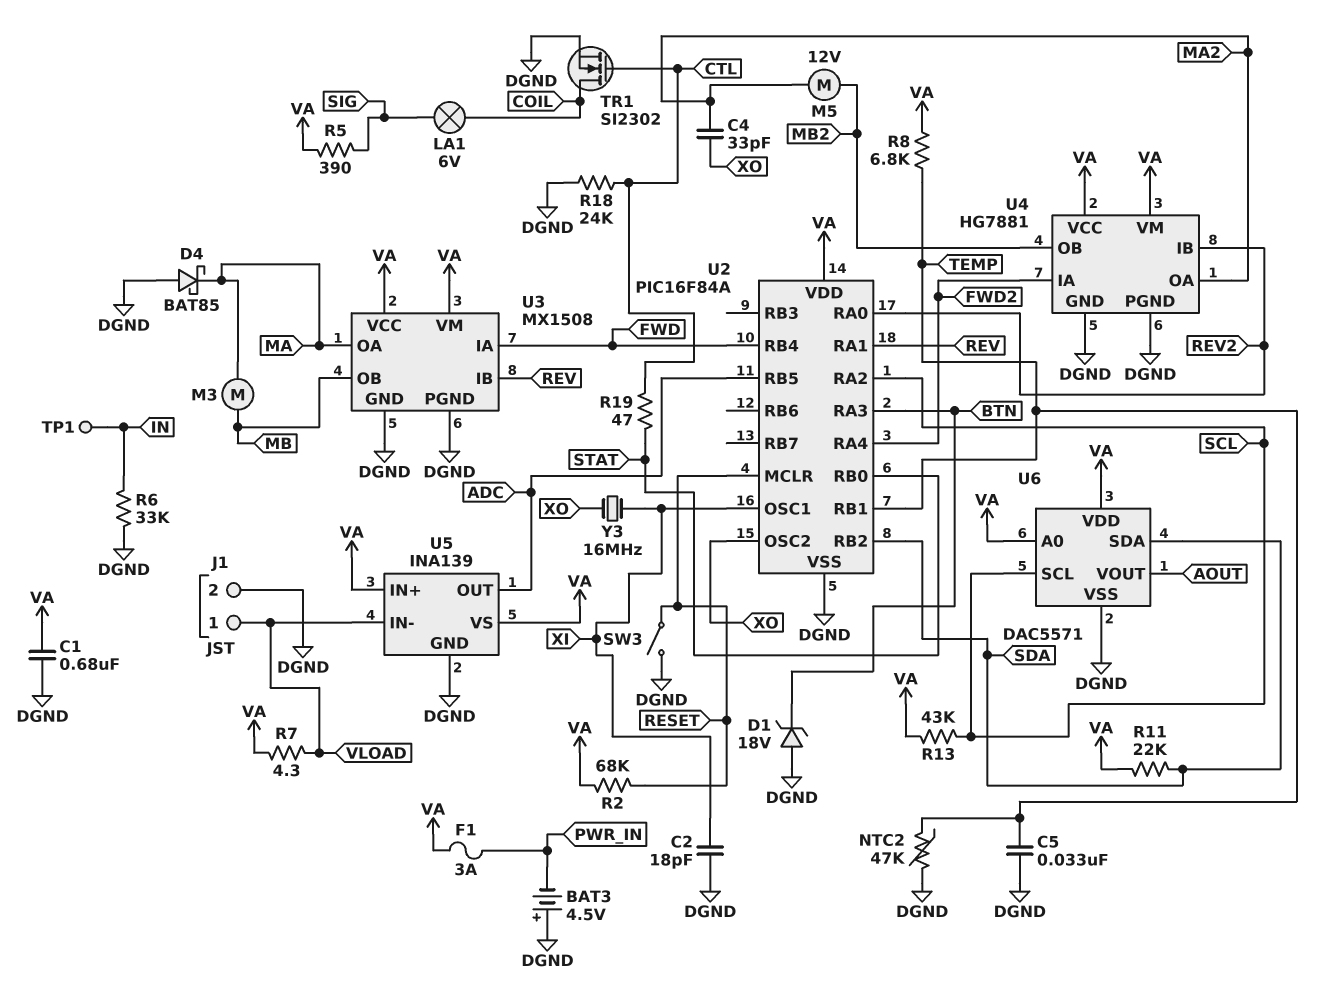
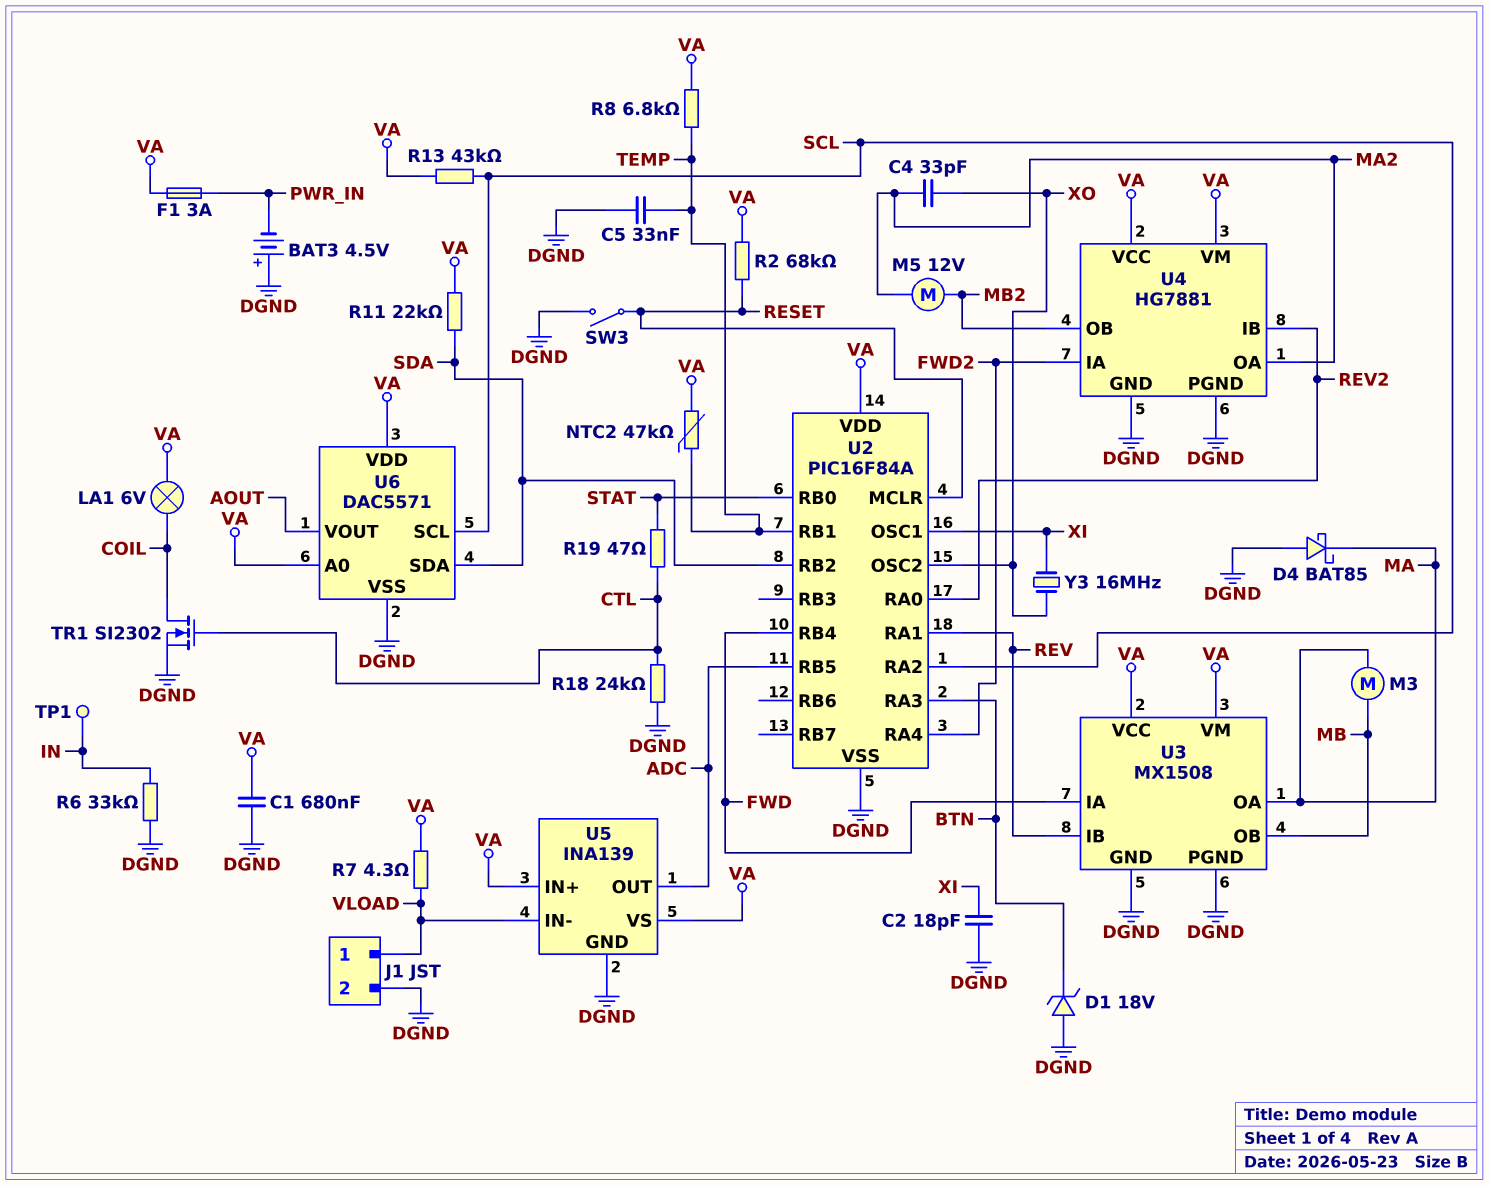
LA1: lamp 6V (COIL, SIG) -> lamp 6V (COIL, VA)
NTC2: 47k (DGND, TEMP) -> 47k (TEMP, VA)
R5: 390 (SIG, VA) -> none

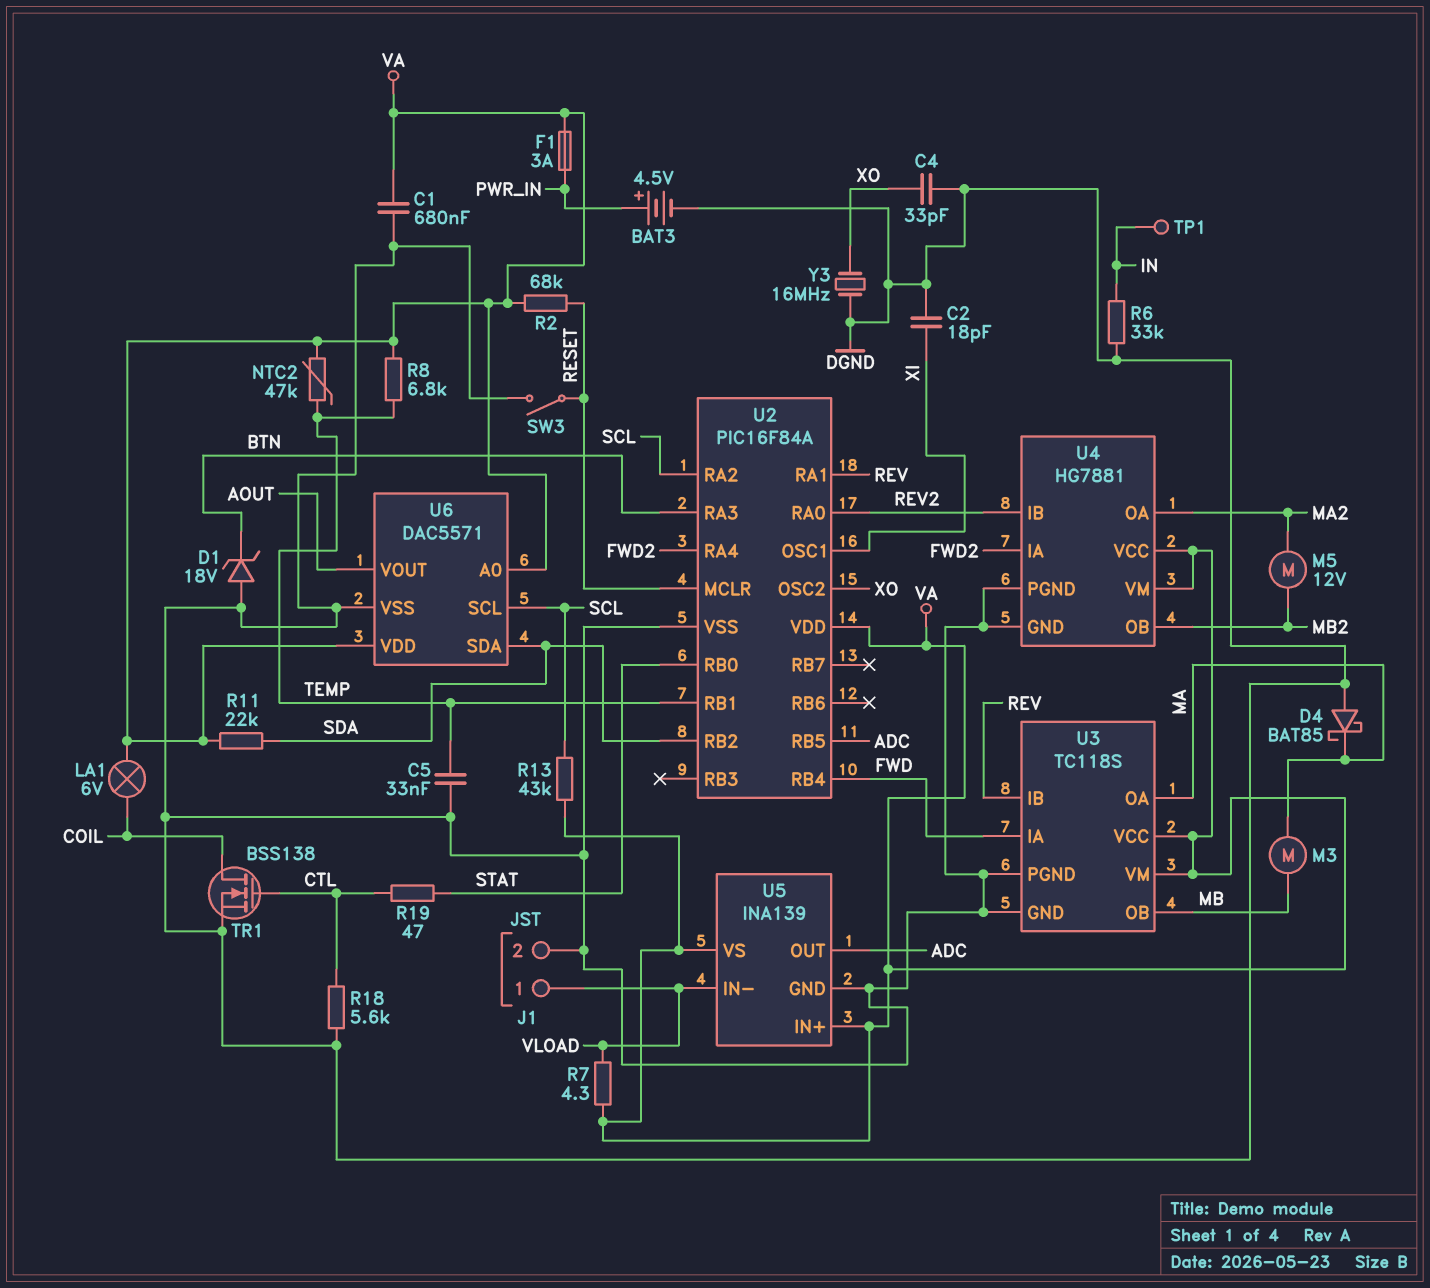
BAT3: 4.5V (plus DGND, minus PWR_IN) -> 4.5V (plus PWR_IN, minus DGND)
C4: 33pF (MA2, XO) -> 33pF (DGND, XO)
R18: 24k (CTL, DGND) -> 5.6k (CTL, DGND)
TR1: NMOS SI2302 (G CTL, D COIL, S DGND) -> NMOS BSS138 (G CTL, D COIL, S DGND)
U3: MX1508 -> TC118S
Y3: 16MHz (XI, XO) -> 16MHz (DGND, XO)

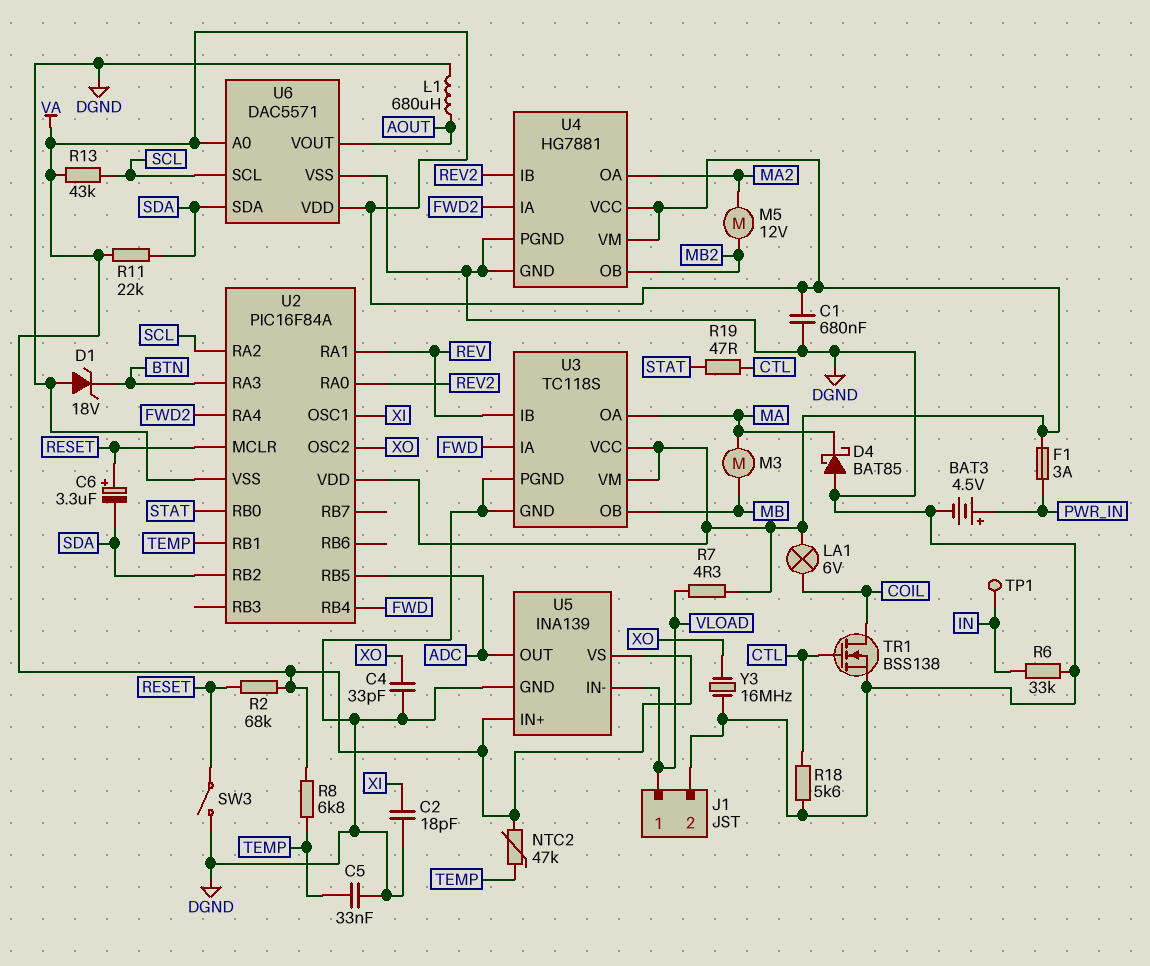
C6: none -> 3.3uF (plus RESET, minus SDA)
L1: none -> 680uH (AOUT, DGND)

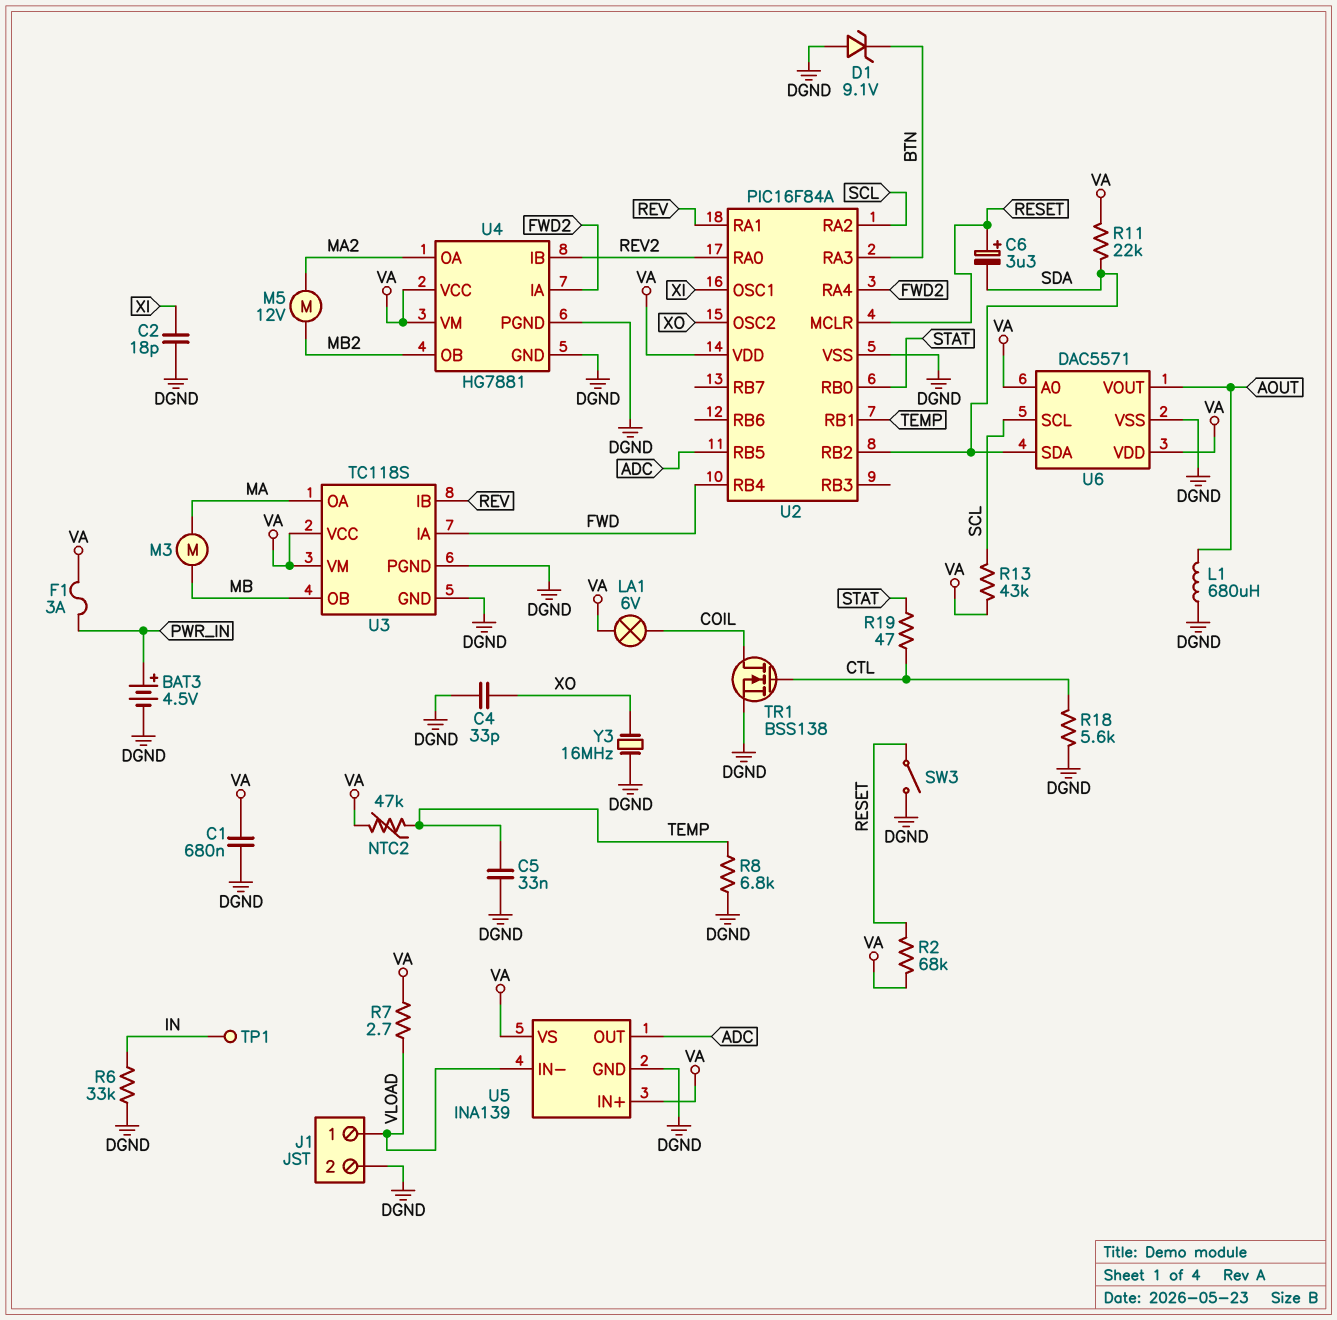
D1: zener 18V (A DGND, K BTN) -> zener 9.1V (A DGND, K BTN)
D4: schottky BAT85 (A DGND, K MA) -> none
R7: 4.3 (VA, VLOAD) -> 2.7 (VA, VLOAD)
R8: 6.8k (TEMP, VA) -> 6.8k (DGND, TEMP)

